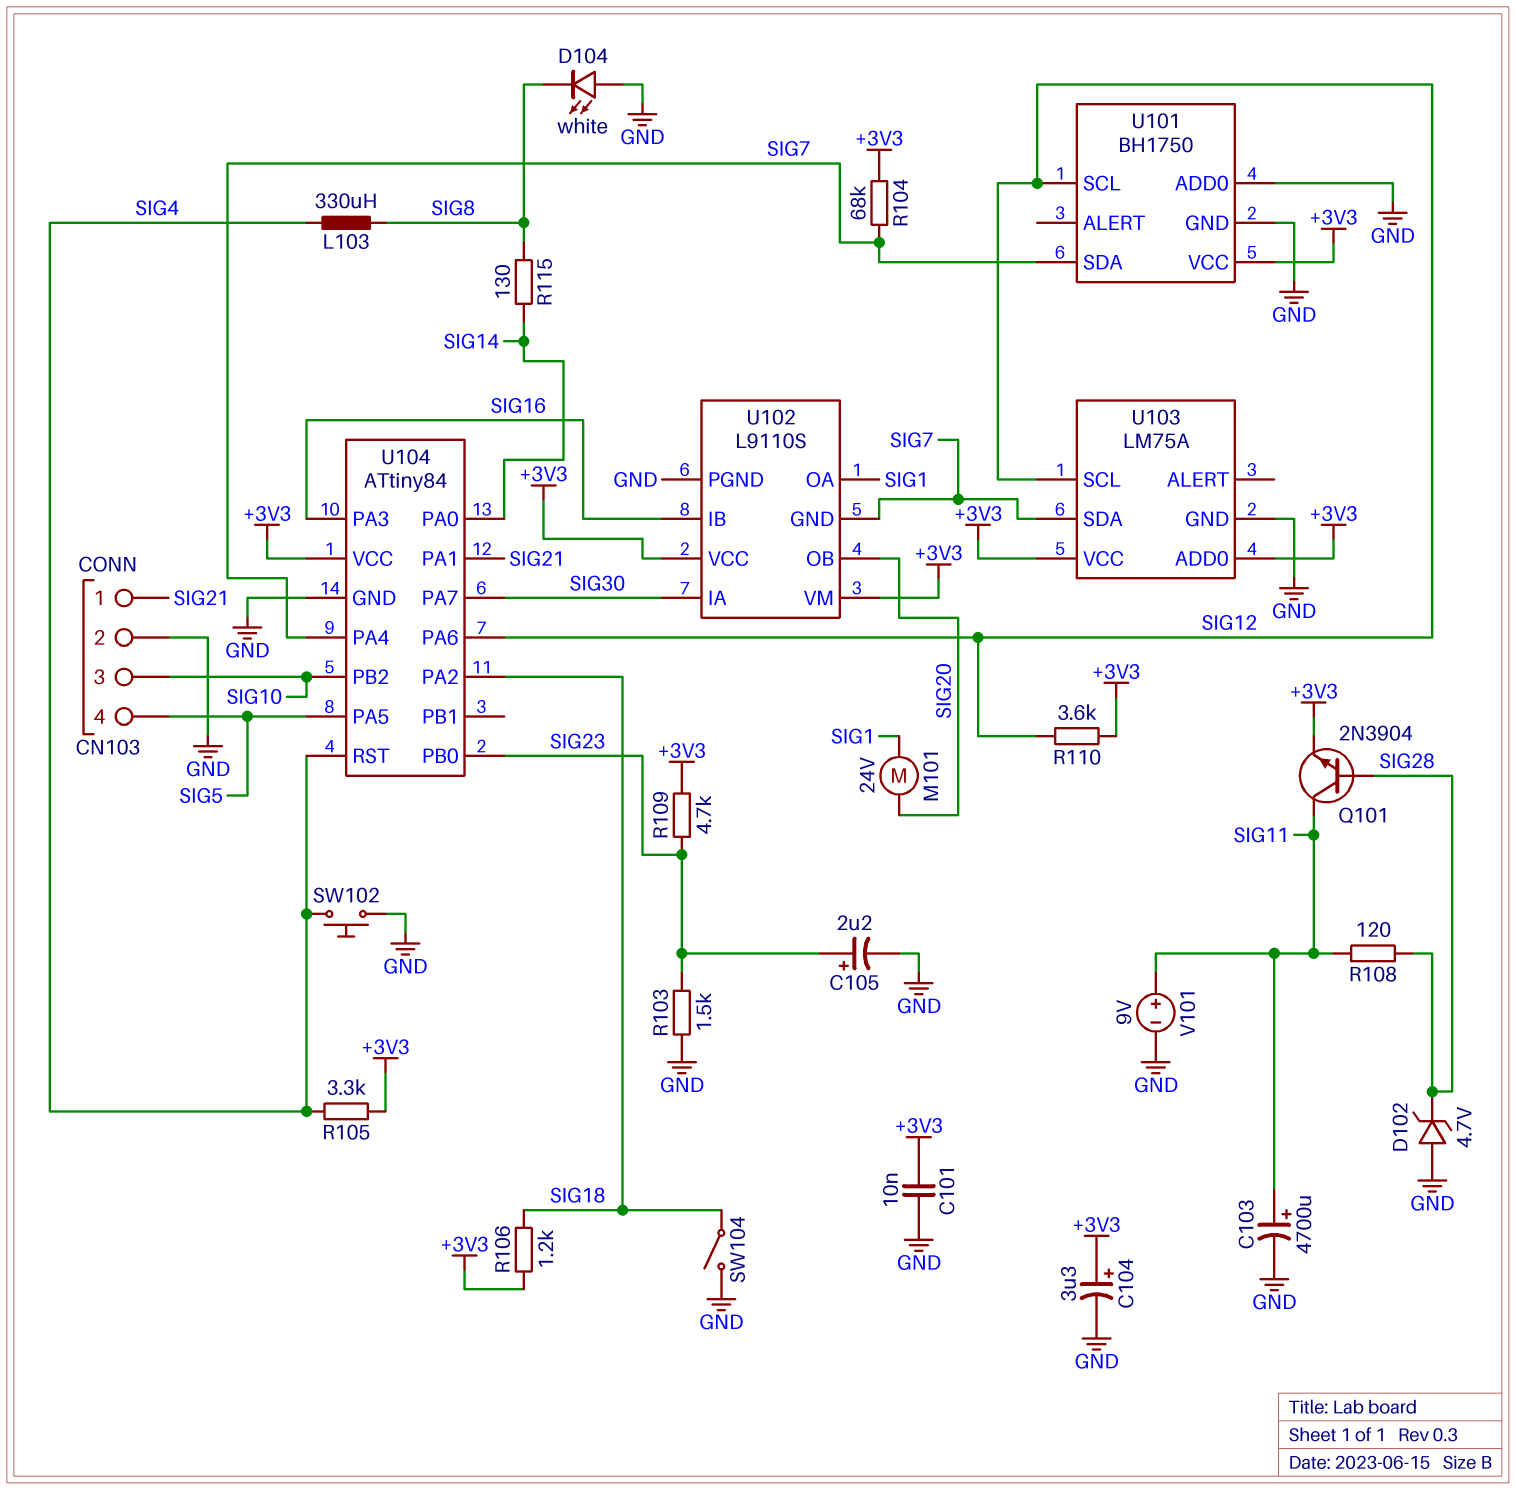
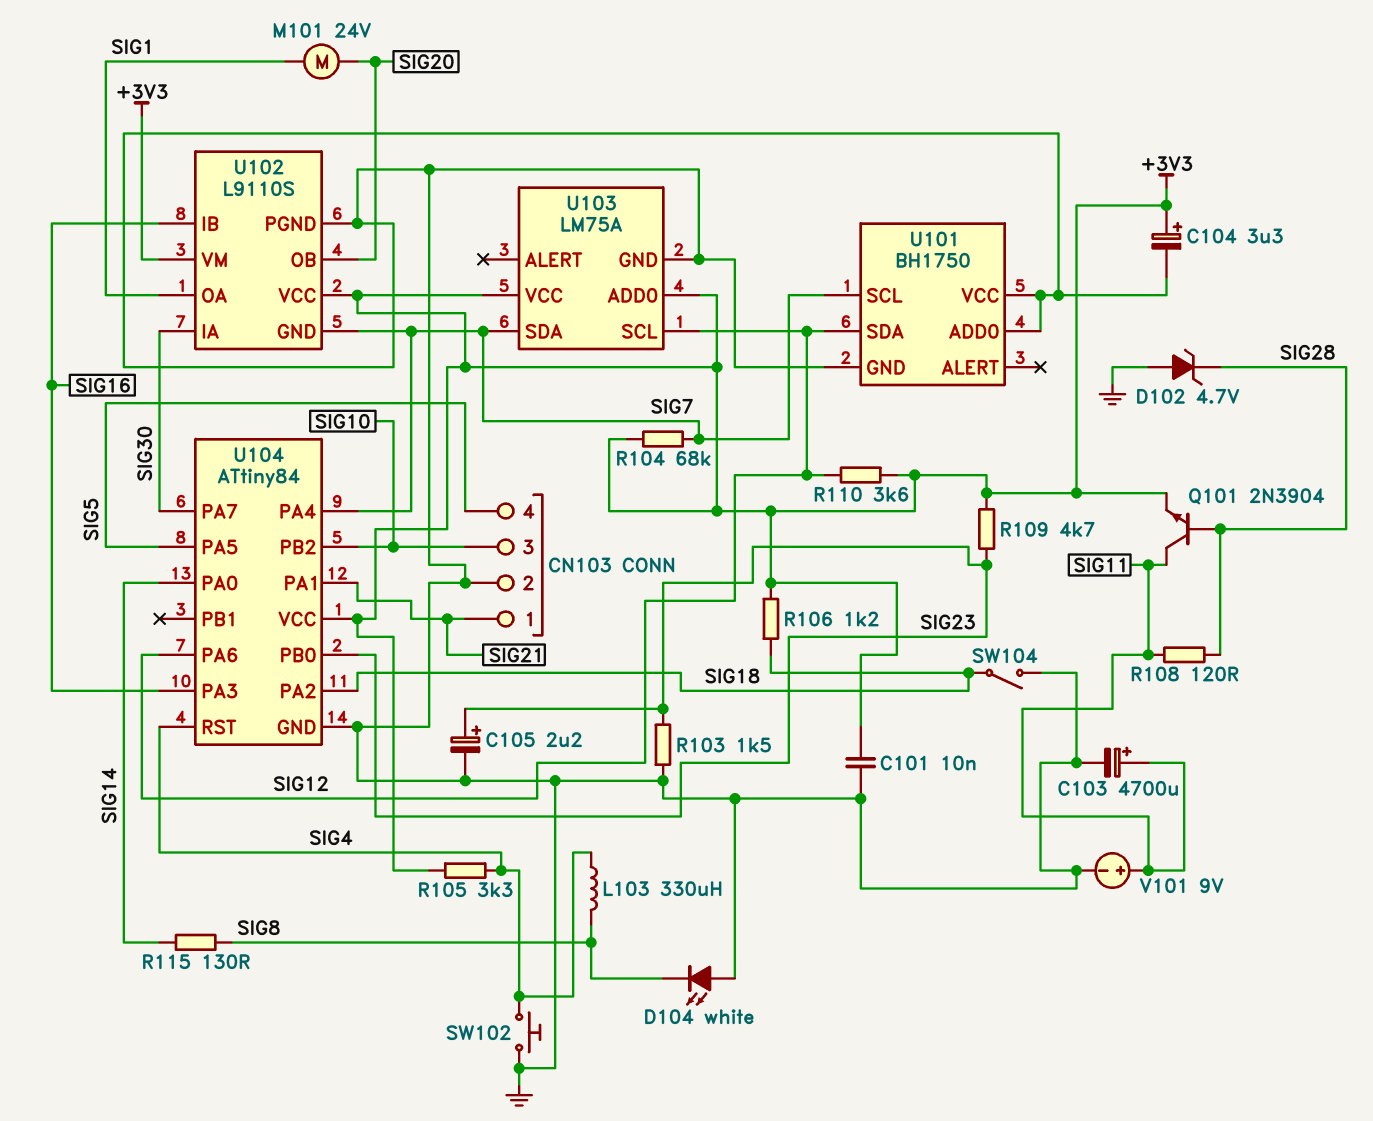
U101 pin SCL: SIG12 -> SIG7
U101 pin SDA: SIG7 -> SIG12
U101 pin VCC: +3V3 -> GND

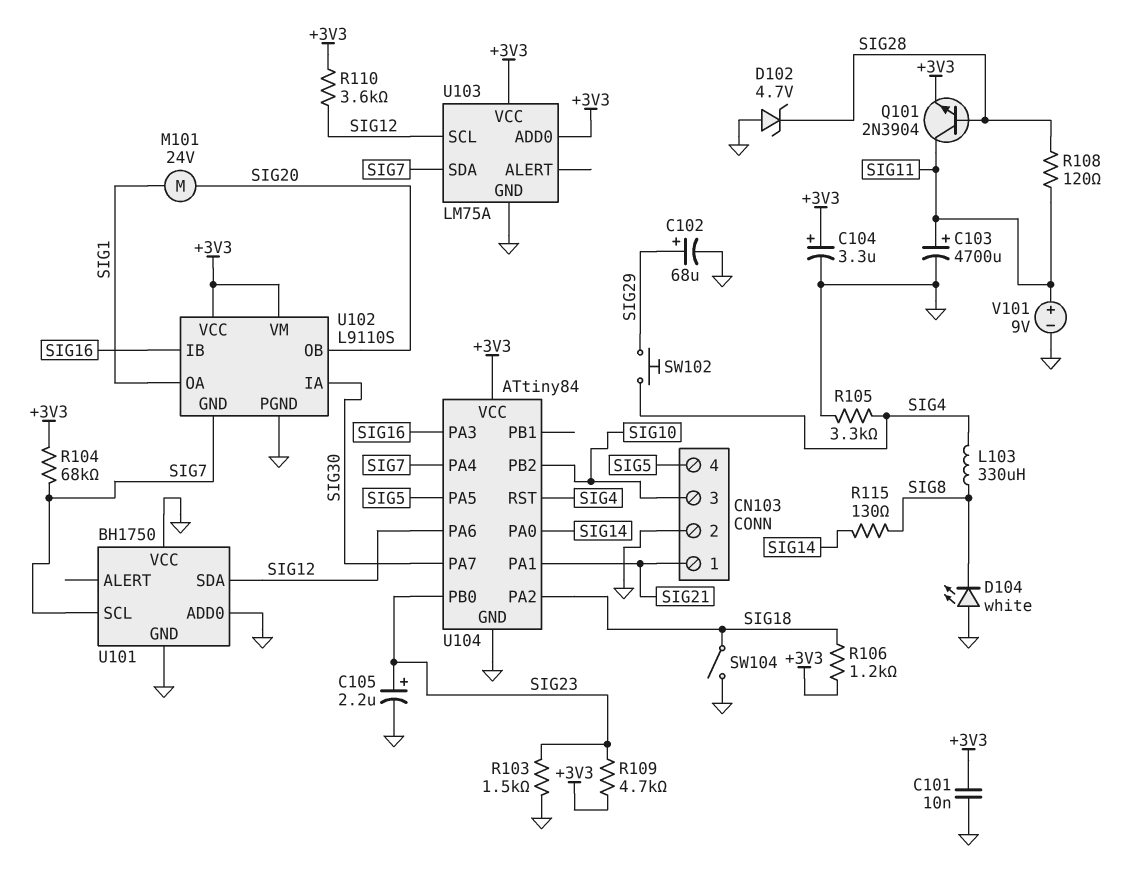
C102: none -> 68uF (plus SIG29, minus GND)
R105: 3.3k (+3V3, SIG4) -> 3.3k (GND, SIG4)
SW102: button (GND, SIG4) -> button (SIG4, SIG29)

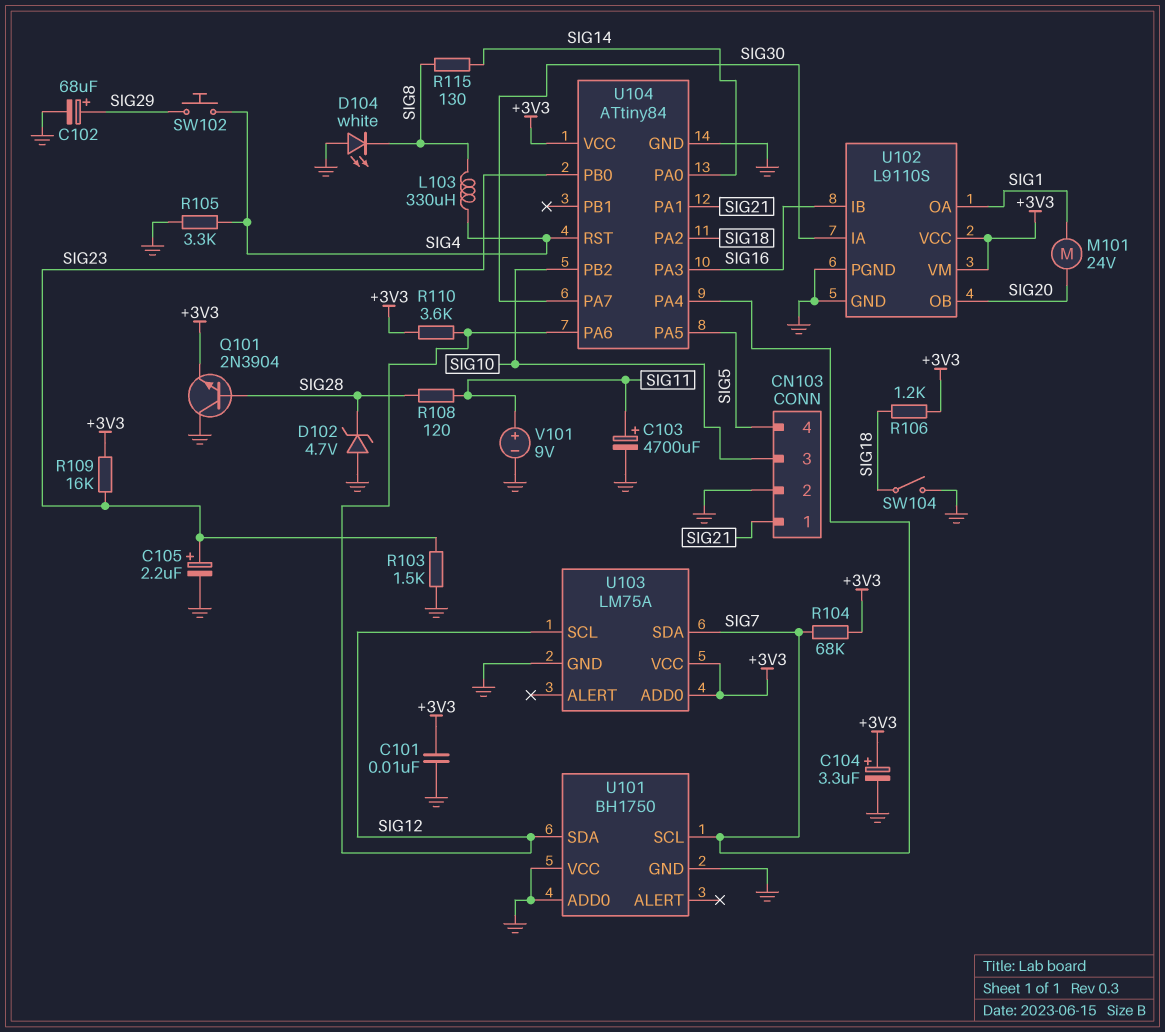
Q101: NPN 2N3904 (B SIG28, C SIG11, E +3V3) -> NPN 2N3904 (B SIG28, C GND, E +3V3)
R109: 4.7k (+3V3, SIG23) -> 16k (+3V3, SIG23)
U102 pin GND: SIG7 -> GND

